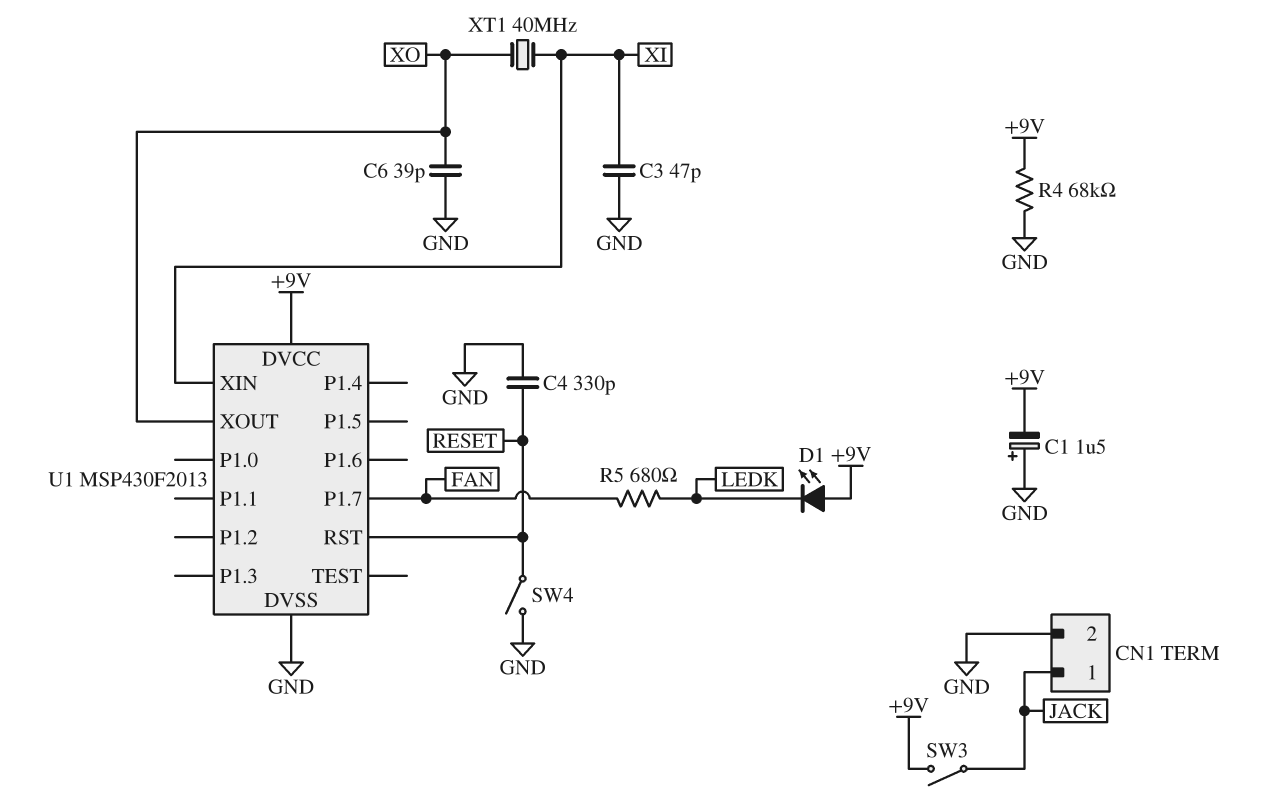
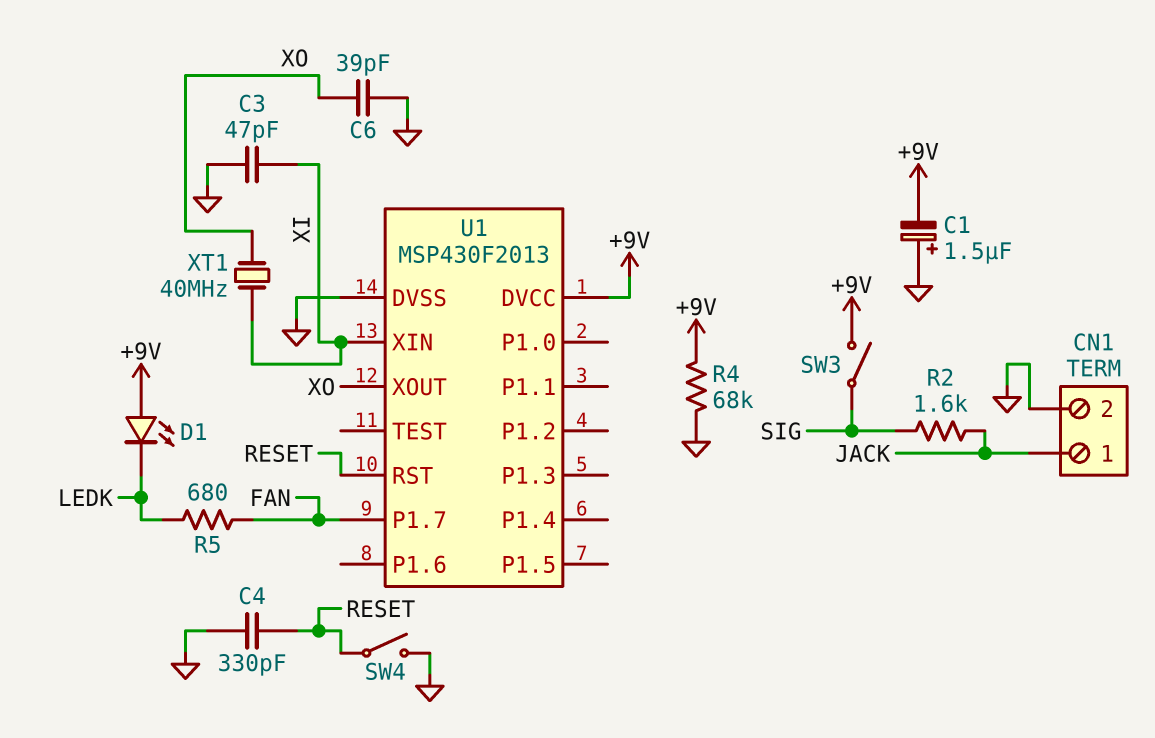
R2: none -> 1.6k (JACK, SIG)
SW3: switch (+9V, JACK) -> switch (+9V, SIG)

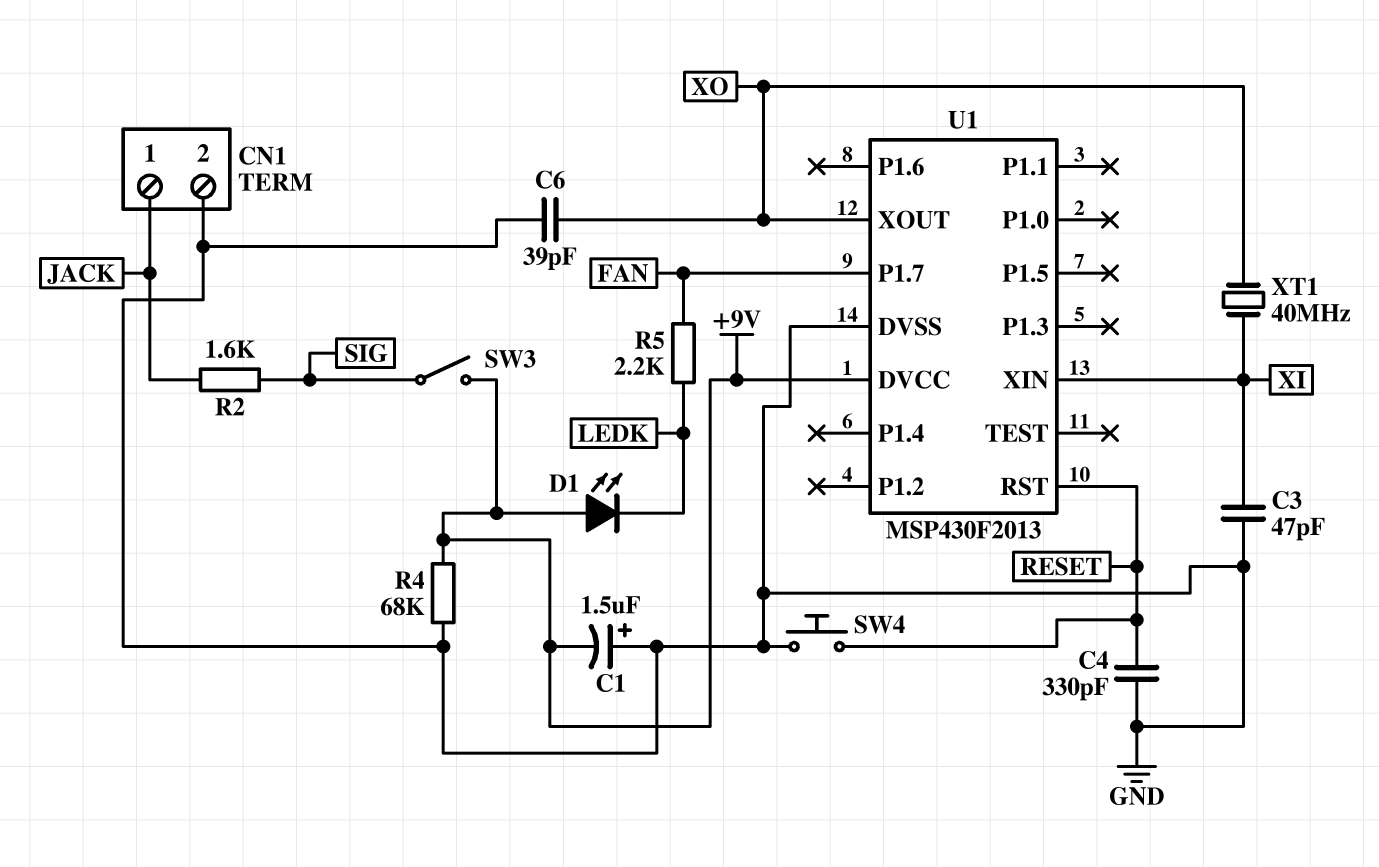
R5: 680 (FAN, LEDK) -> 2.2k (FAN, LEDK)
SW4: switch (GND, RESET) -> button (GND, RESET)

